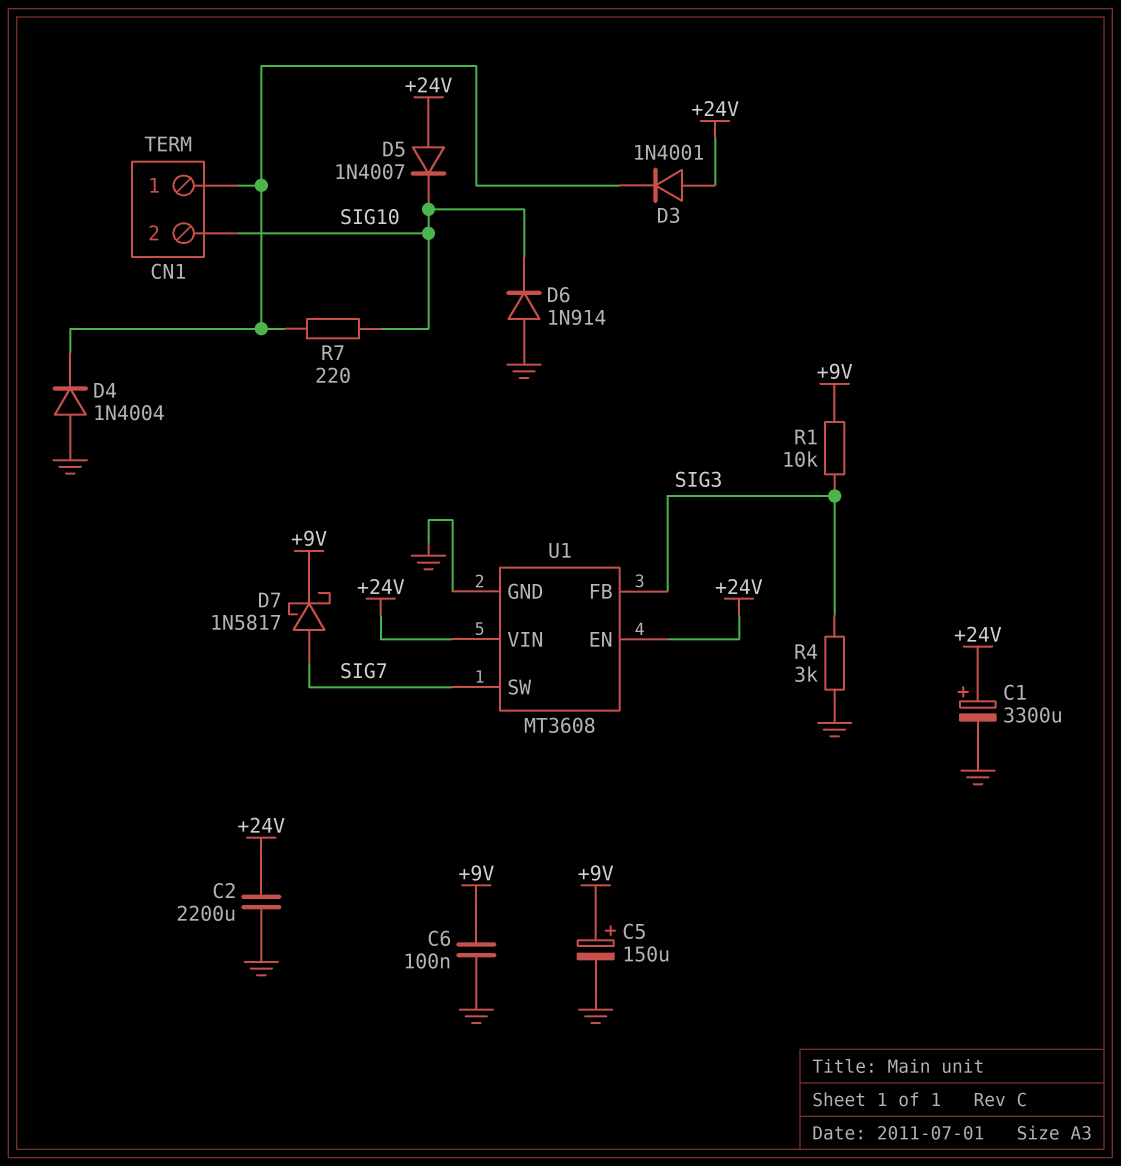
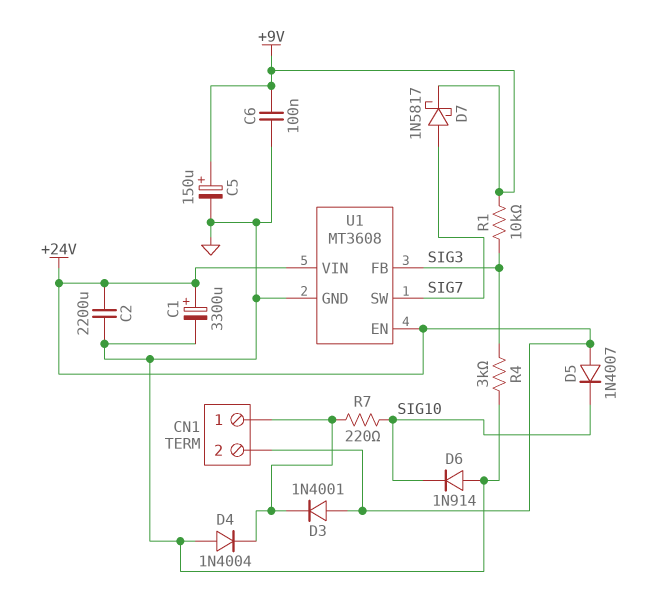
CN1 pin 2: SIG10 -> +24V

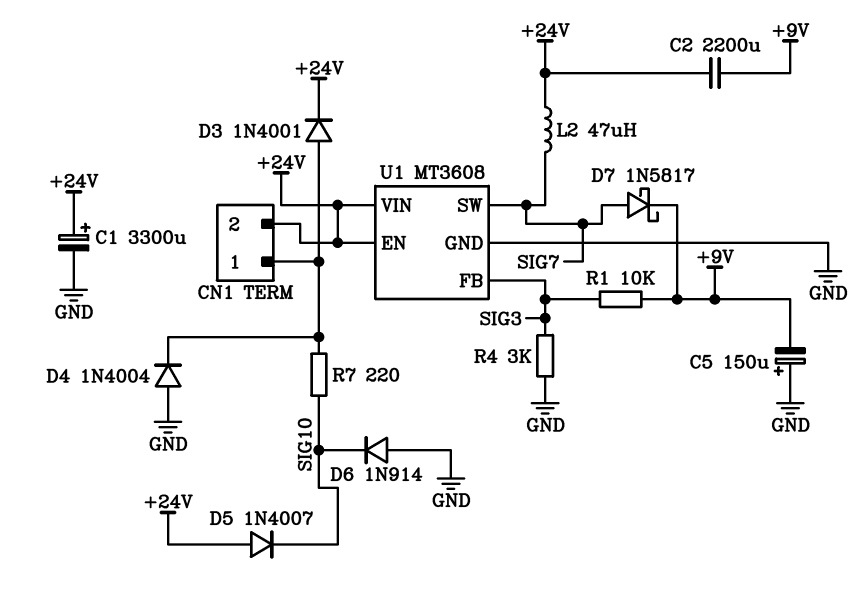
C2: 2200uF (+24V, GND) -> 2200uF (+9V, +24V)
C5: 150uF (plus +9V, minus GND) -> 150uF (plus GND, minus +9V)
C6: 100nF (+9V, GND) -> none
D3: diode 1N4001 (A +24V, K CN1/1) -> diode 1N4001 (A CN1/1, K +24V)
L2: none -> 47uH (+24V, SIG7)

